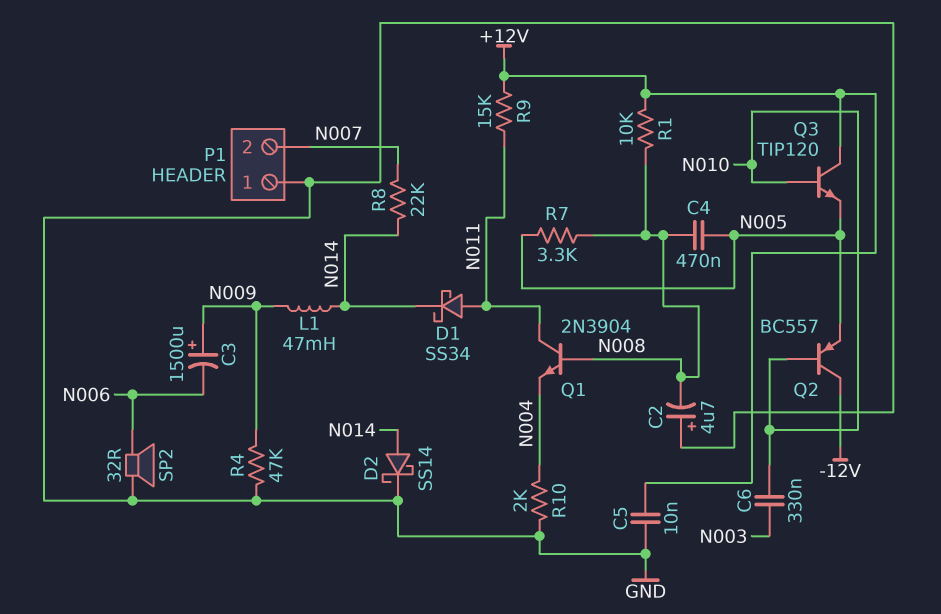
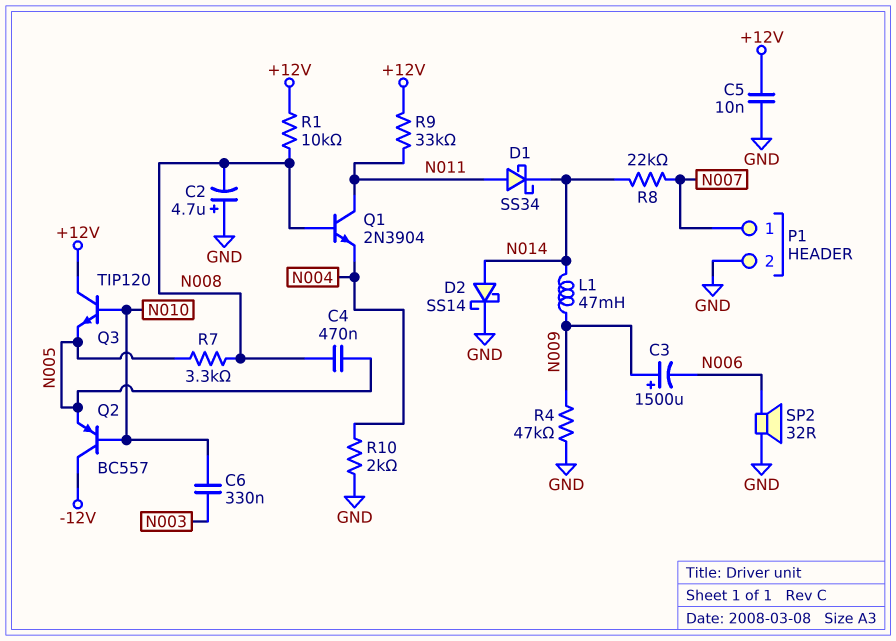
P1 pin 1: GND -> N007
P1 pin 2: N007 -> GND
R9: 15k (+12V, N011) -> 33k (+12V, N011)

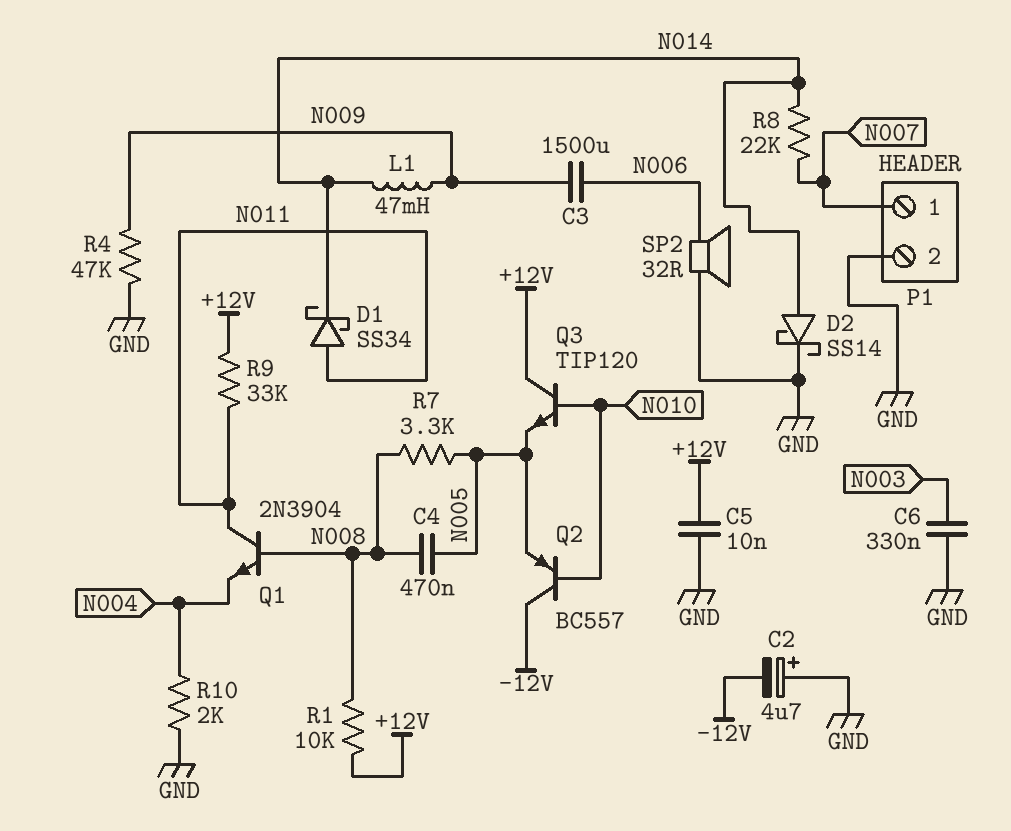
C2: 4.7uF (plus GND, minus N008) -> 4.7uF (plus GND, minus -12V)
C3: 1500uF (plus N009, minus N006) -> 1500uF (N006, N009)
C6: 330nF (N003, N010) -> 330nF (GND, N003)

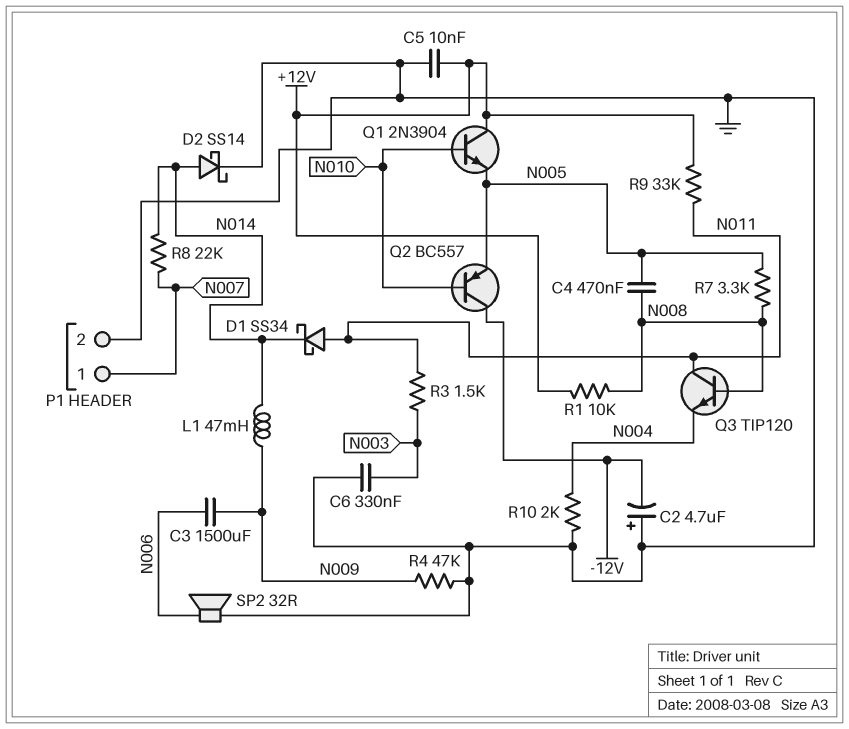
Q1: NPN 2N3904 (B N008, C N011, E N004) -> NPN 2N3904 (B N010, C +12V, E N005)
Q3: NPN TIP120 (B N010, C +12V, E N005) -> NPN TIP120 (B N008, C N011, E N004)
R3: none -> 1.5k (N003, N011)

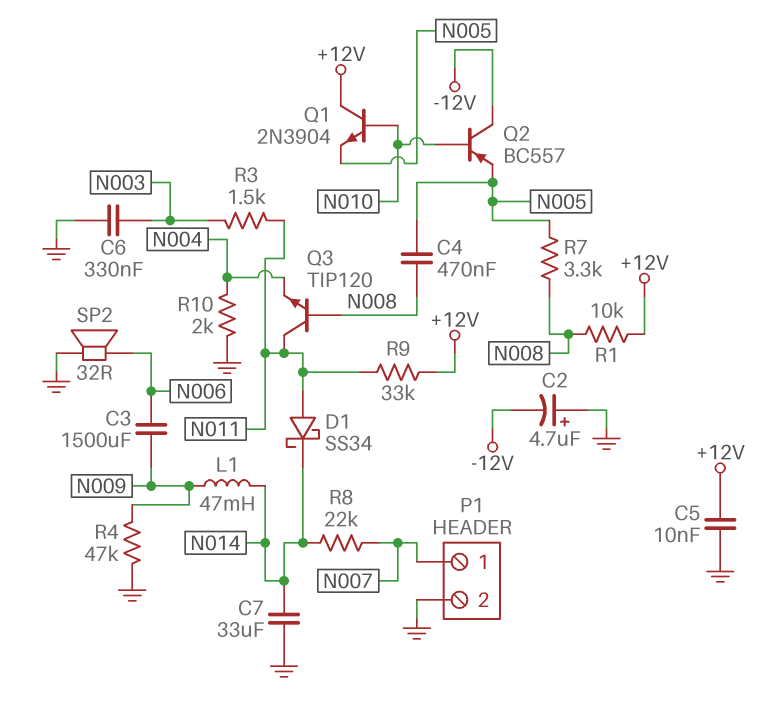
C7: none -> 33uF (GND, N014)
D2: schottky SS14 (A N014, K GND) -> none

